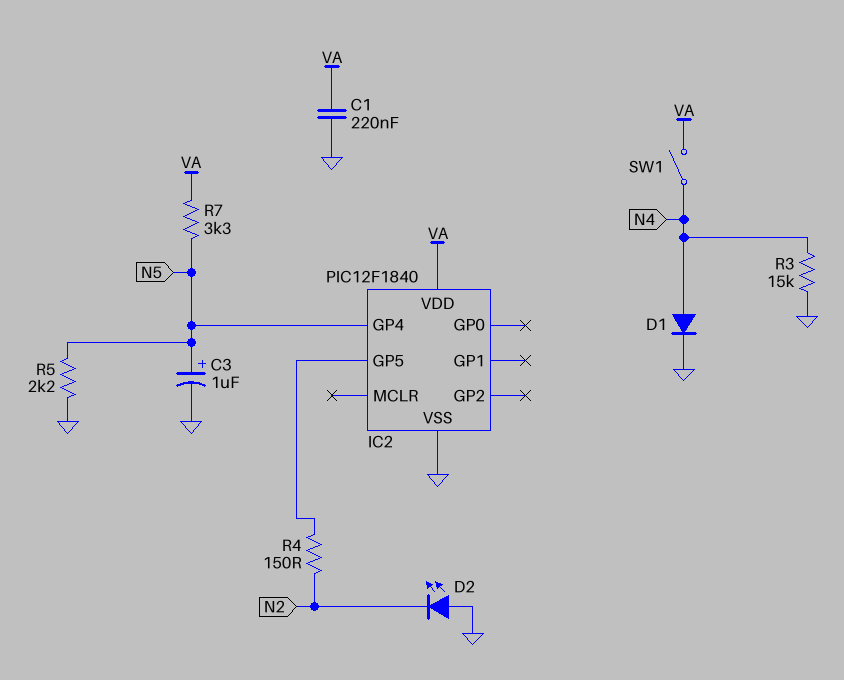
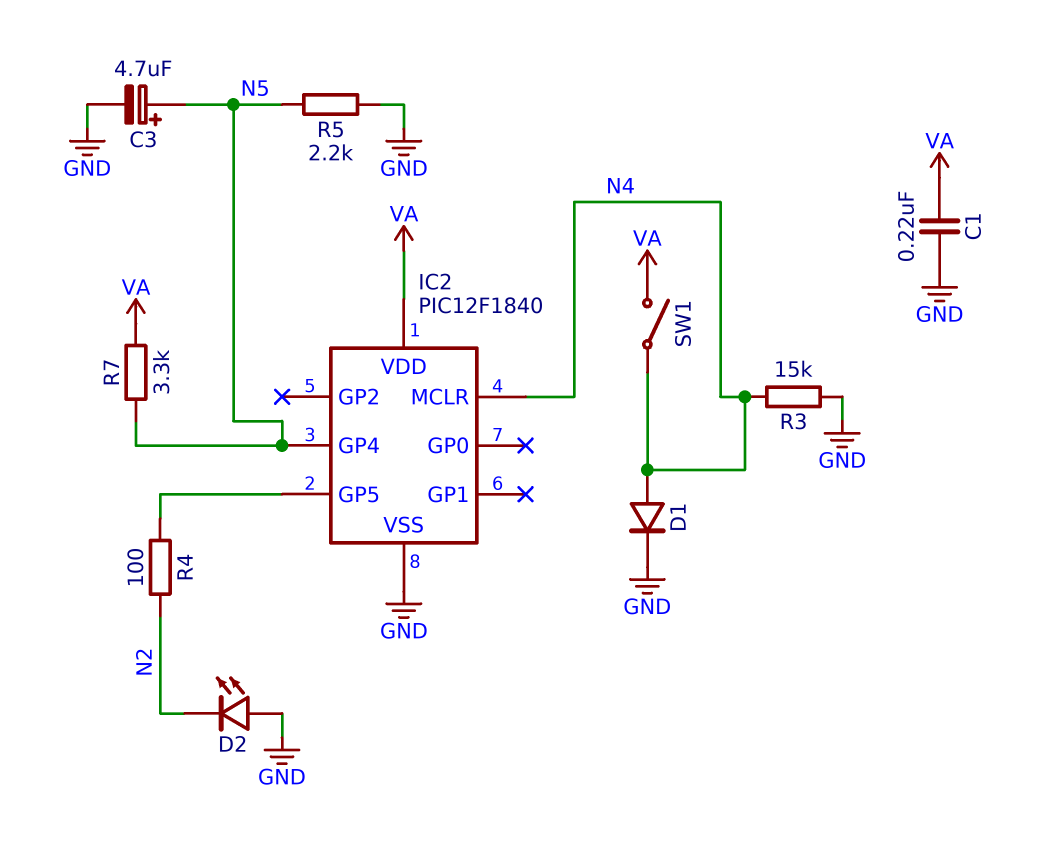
C3: 1uF (plus N5, minus GND) -> 4.7uF (plus N5, minus GND)
IC2 pin MCLR: none -> N4
R4: 150 (IC2/GP5, N2) -> 100 (IC2/GP5, N2)

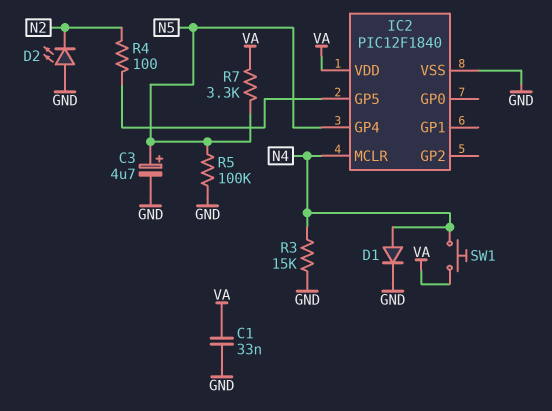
C1: 220nF (GND, VA) -> 33nF (GND, VA)
R5: 2.2k (GND, N5) -> 100k (GND, N5)
SW1: switch (N4, VA) -> button (N4, VA)

